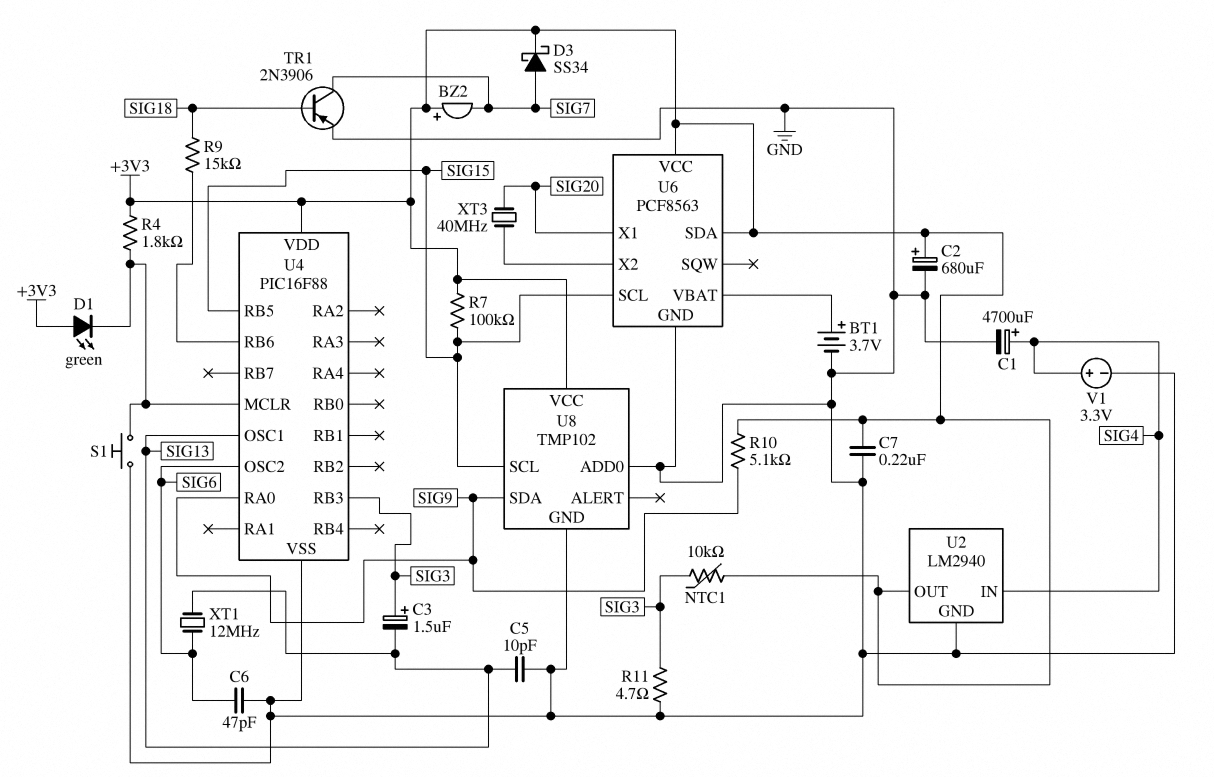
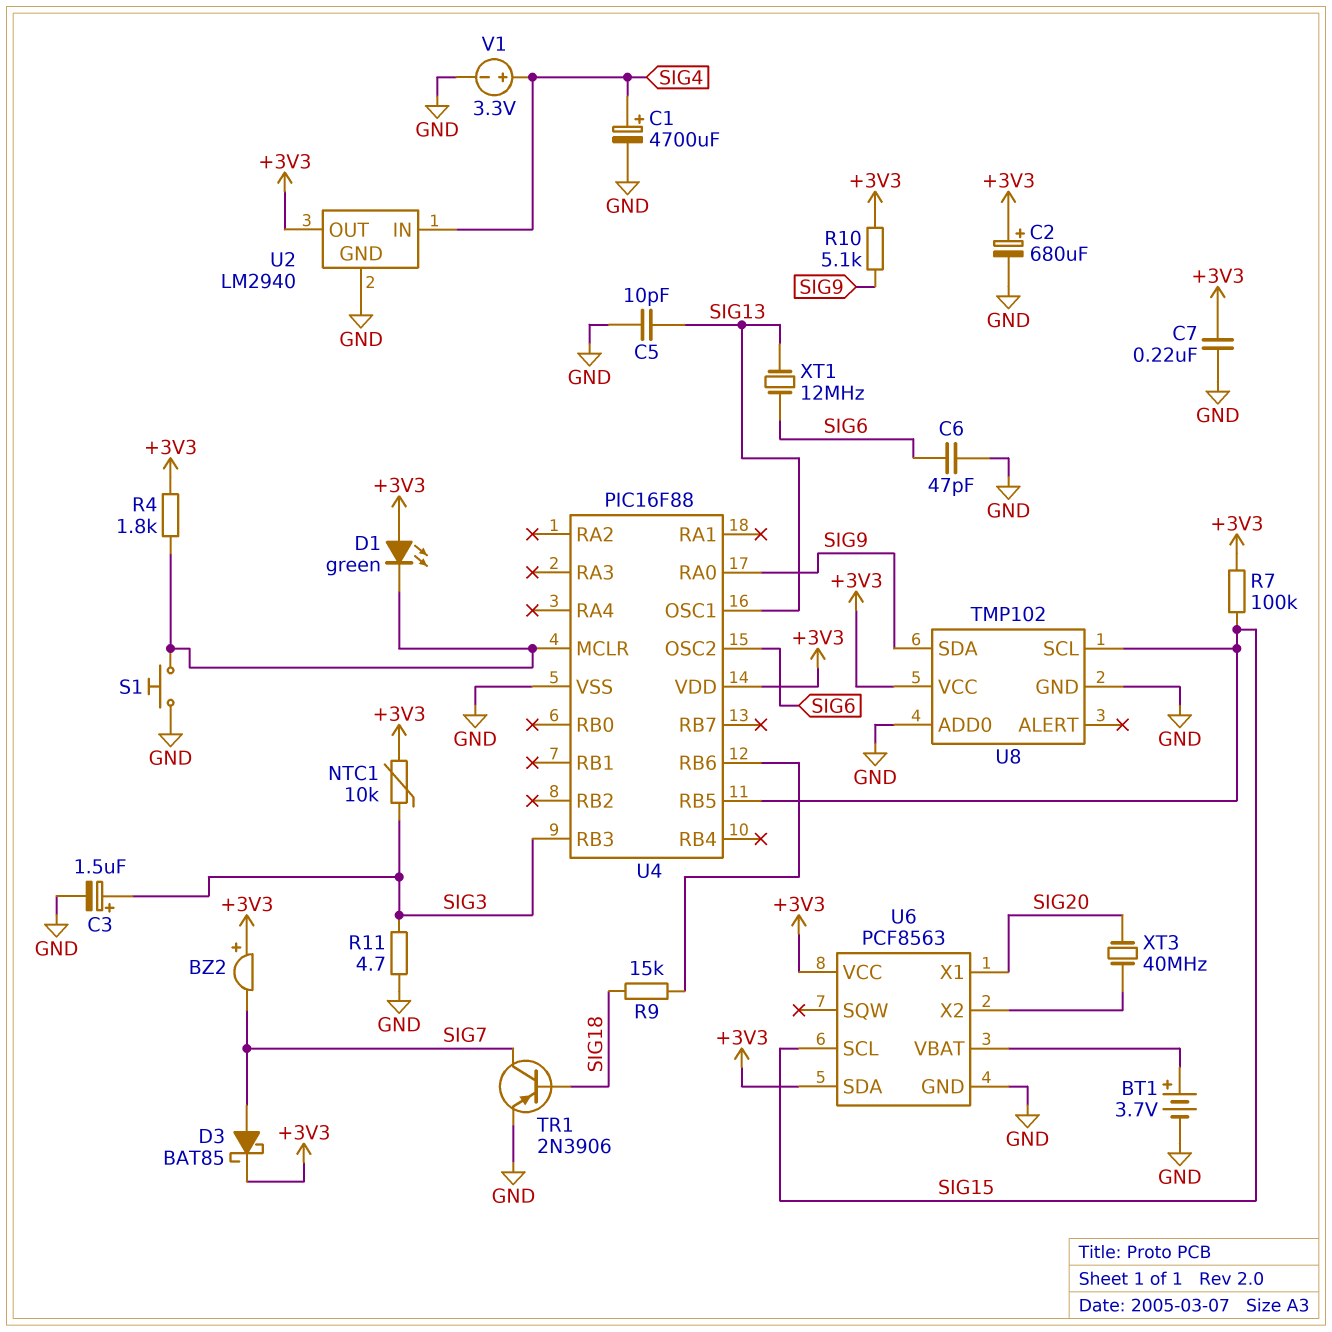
C3: 1.5uF (plus SIG3, minus SIG13) -> 1.5uF (plus SIG3, minus GND)
D3: schottky SS34 (A SIG7, K +3V3) -> schottky BAT85 (A SIG7, K +3V3)

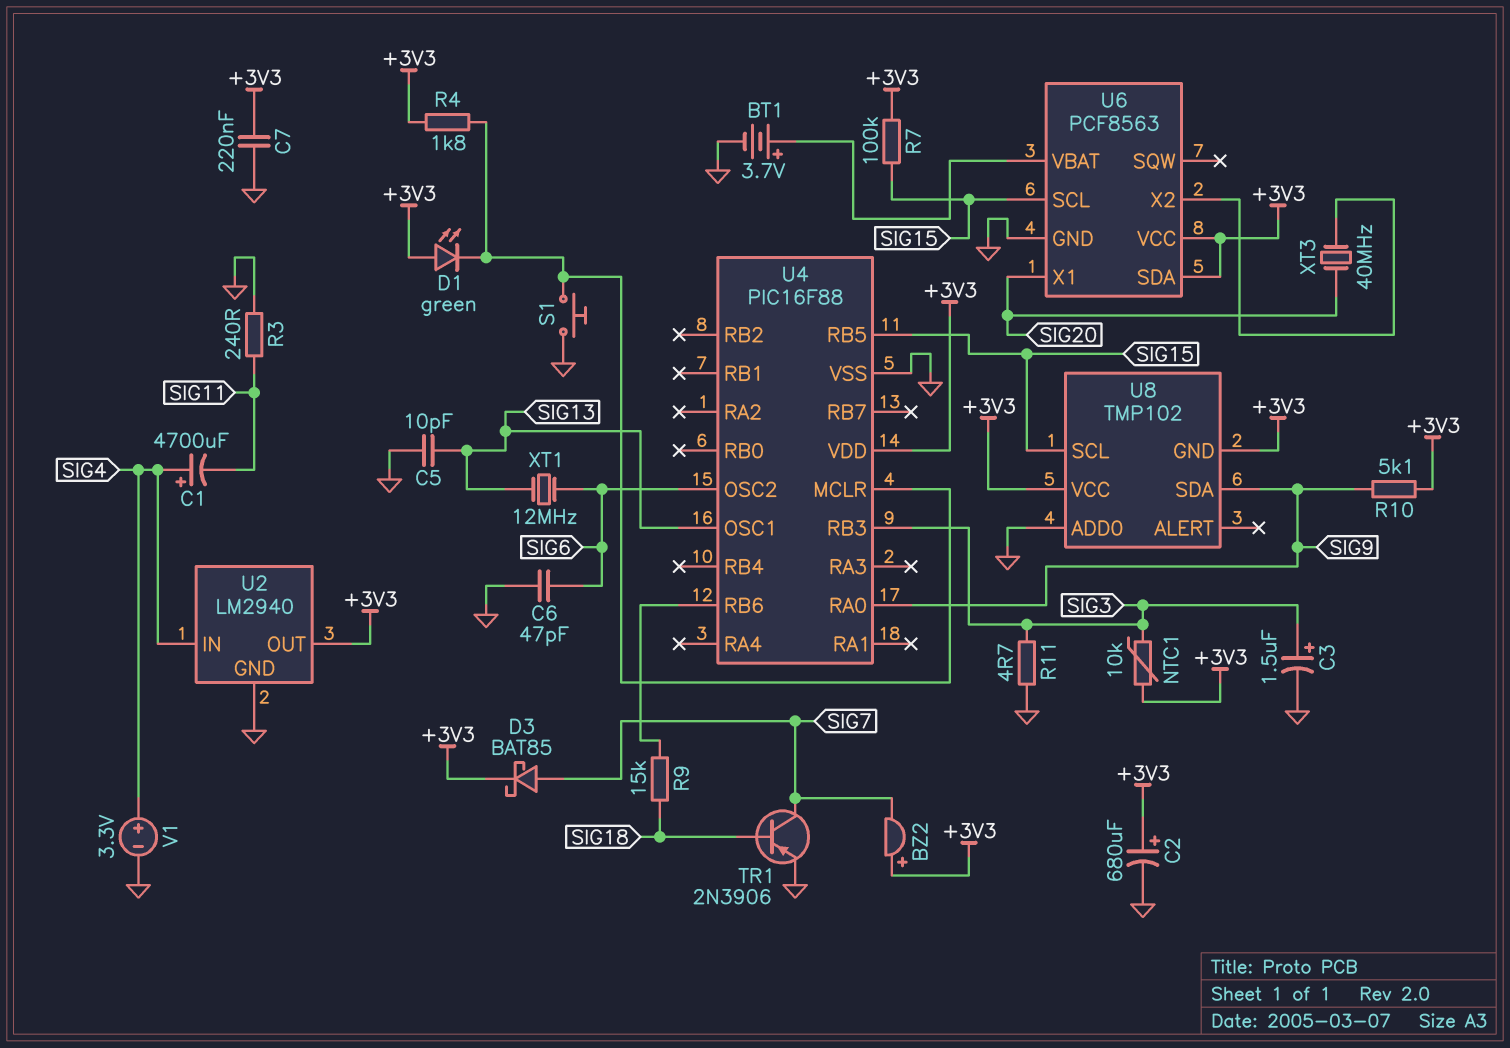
C1: 4700uF (plus SIG4, minus GND) -> 4700uF (plus SIG4, minus SIG11)
R3: none -> 240 (GND, SIG11)
U8 pin GND: GND -> +3V3

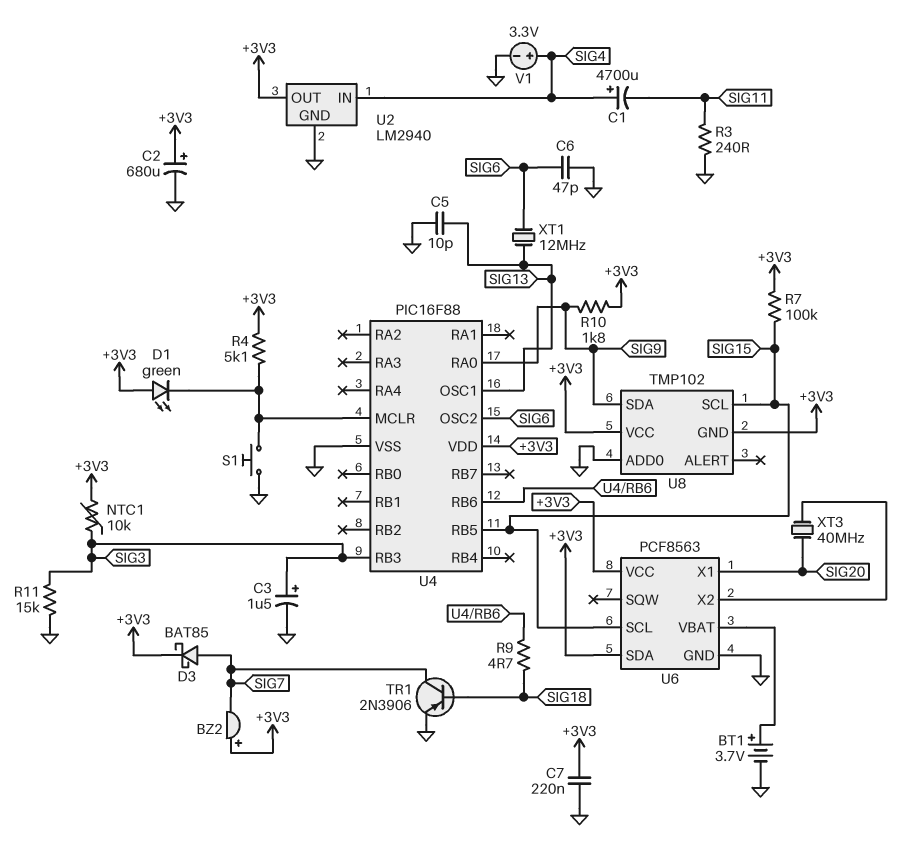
R4: 1.8k (+3V3, U4/MCLR) -> 5.1k (+3V3, U4/MCLR)
R9: 15k (SIG18, U4/RB6) -> 4.7 (SIG18, U4/RB6)
R10: 5.1k (+3V3, SIG9) -> 1.8k (+3V3, SIG9)
R11: 4.7 (GND, SIG3) -> 15k (GND, SIG3)

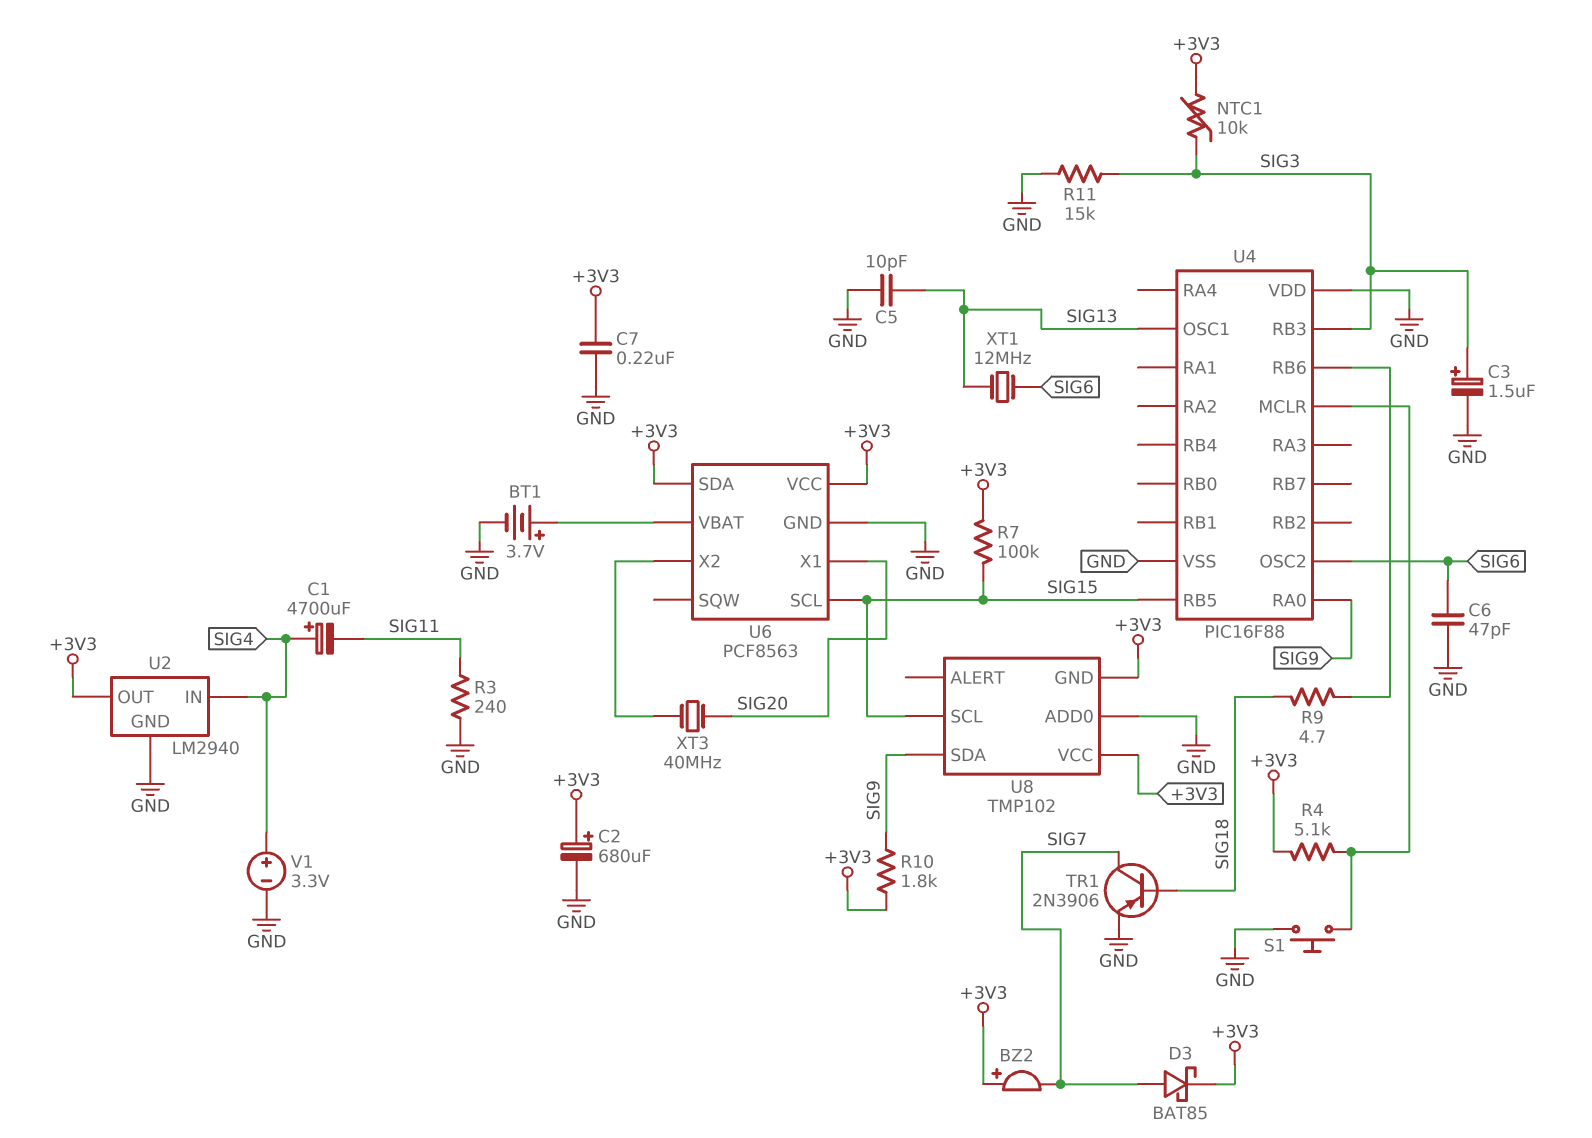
D1: LED green (A +3V3, K U4/MCLR) -> none
U4 pin VDD: +3V3 -> GND

